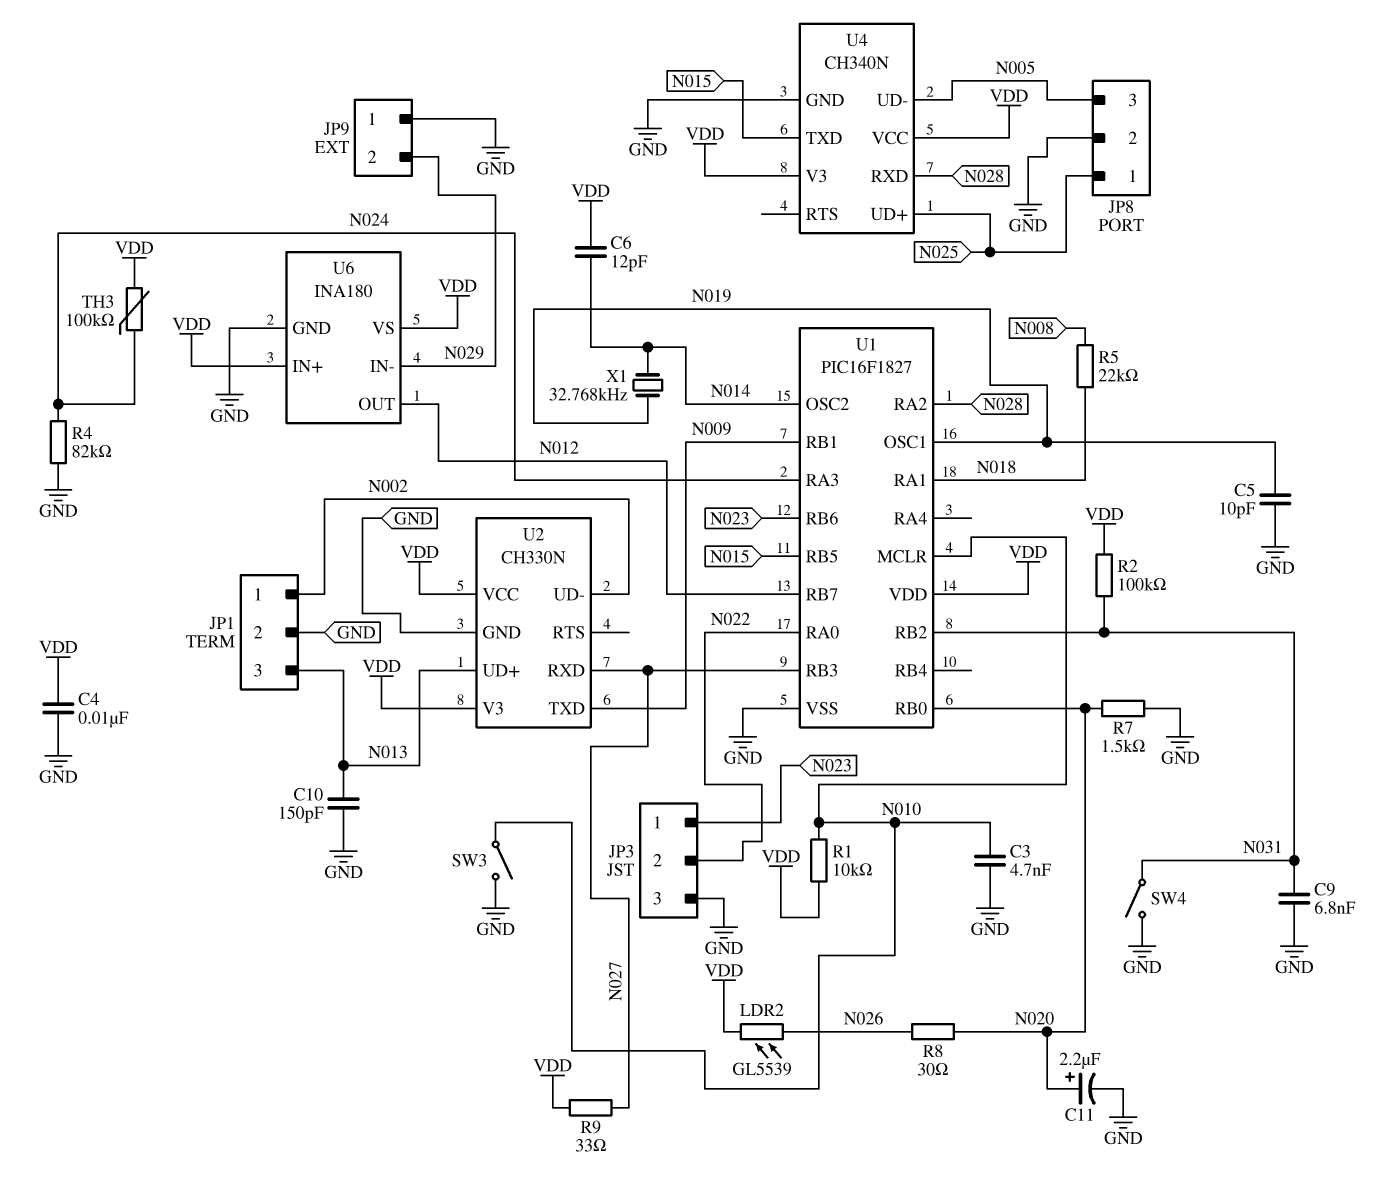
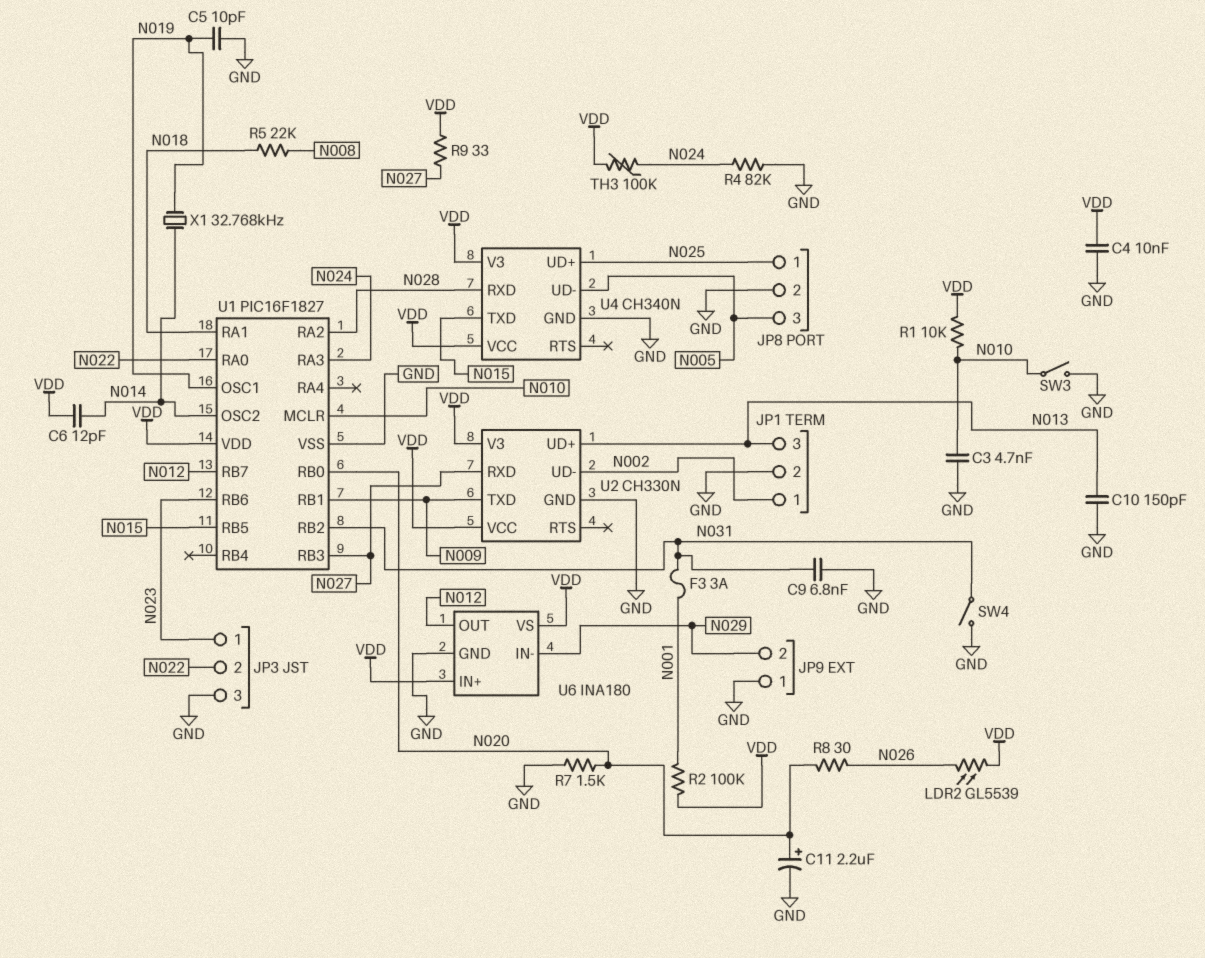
F3: none -> 3A (N001, N031)
R2: 100k (N031, VDD) -> 100k (N001, VDD)

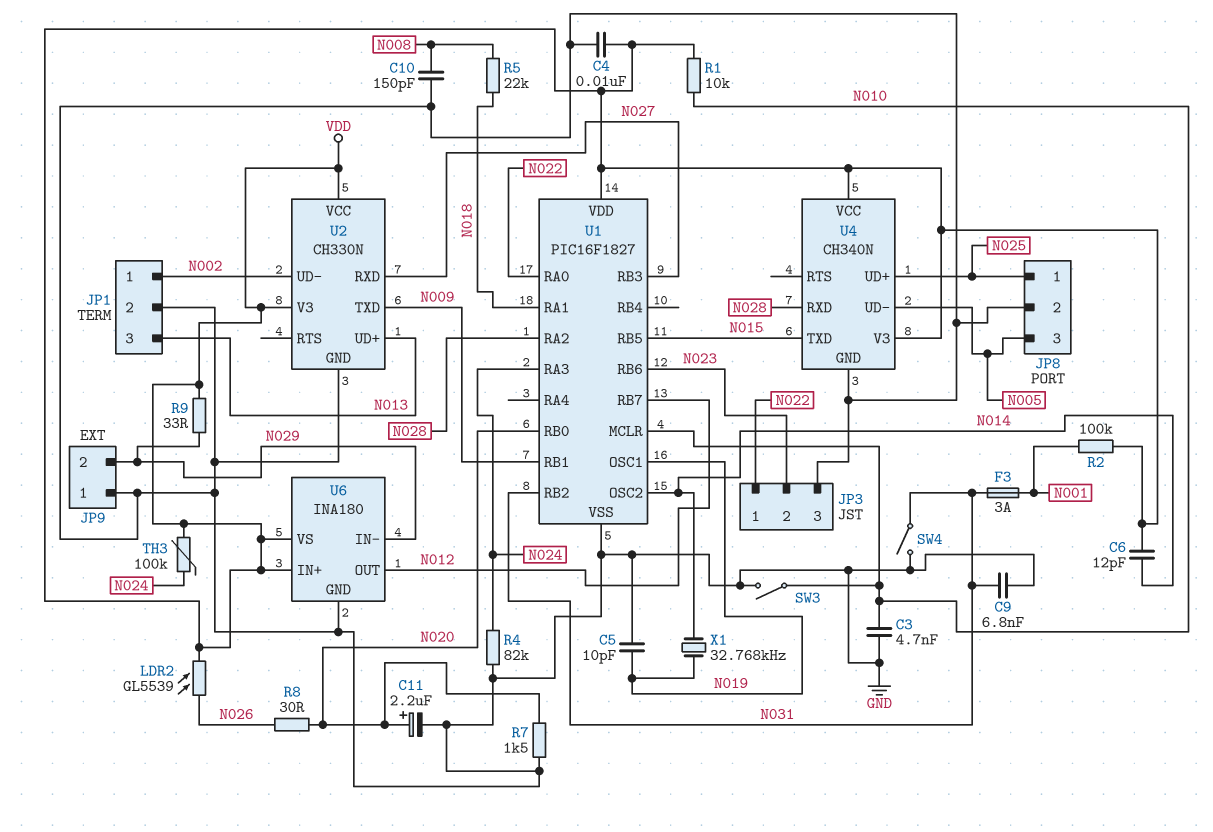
C10: 150pF (GND, N013) -> 150pF (GND, N008)
JP3 pin 1: N023 -> N022
JP3 pin 2: N022 -> N023
R9: 33 (N027, VDD) -> 33 (N029, VDD)

